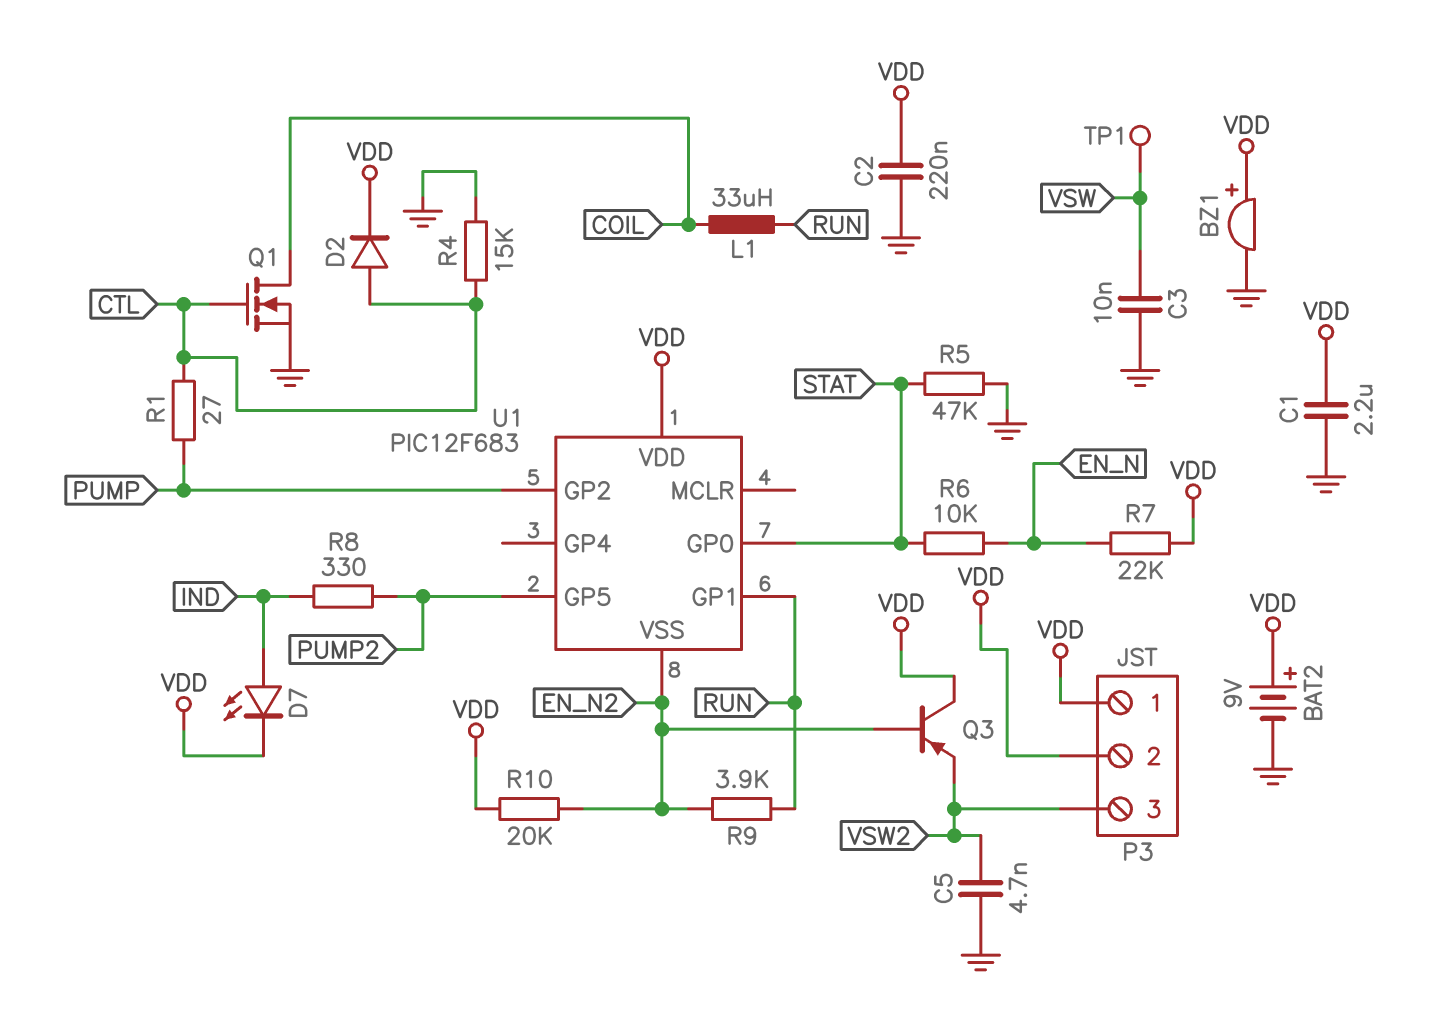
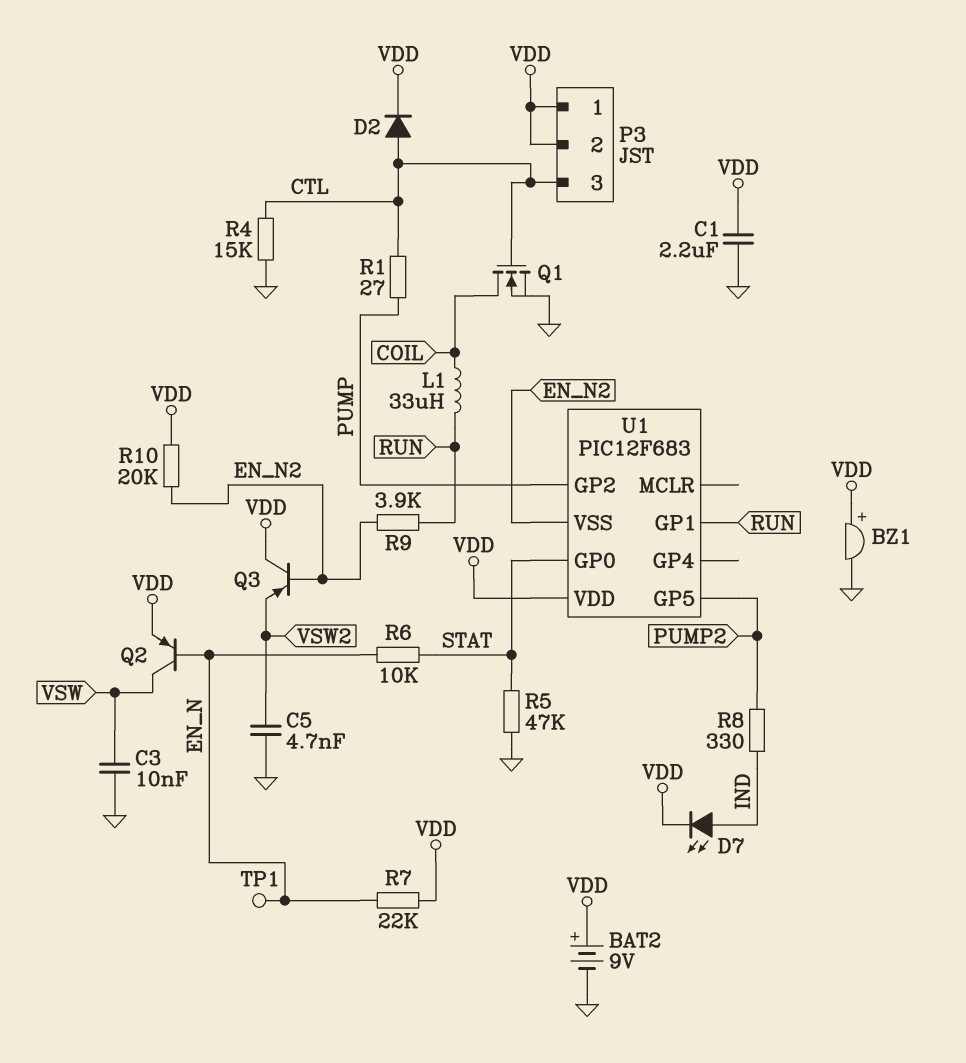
C2: 220nF (GND, VDD) -> none
P3 pin 3: VSW2 -> CTL
Q2: none -> PNP (B EN_N, C VSW, E VDD)
TP1: test point (VSW) -> test point (EN_N)

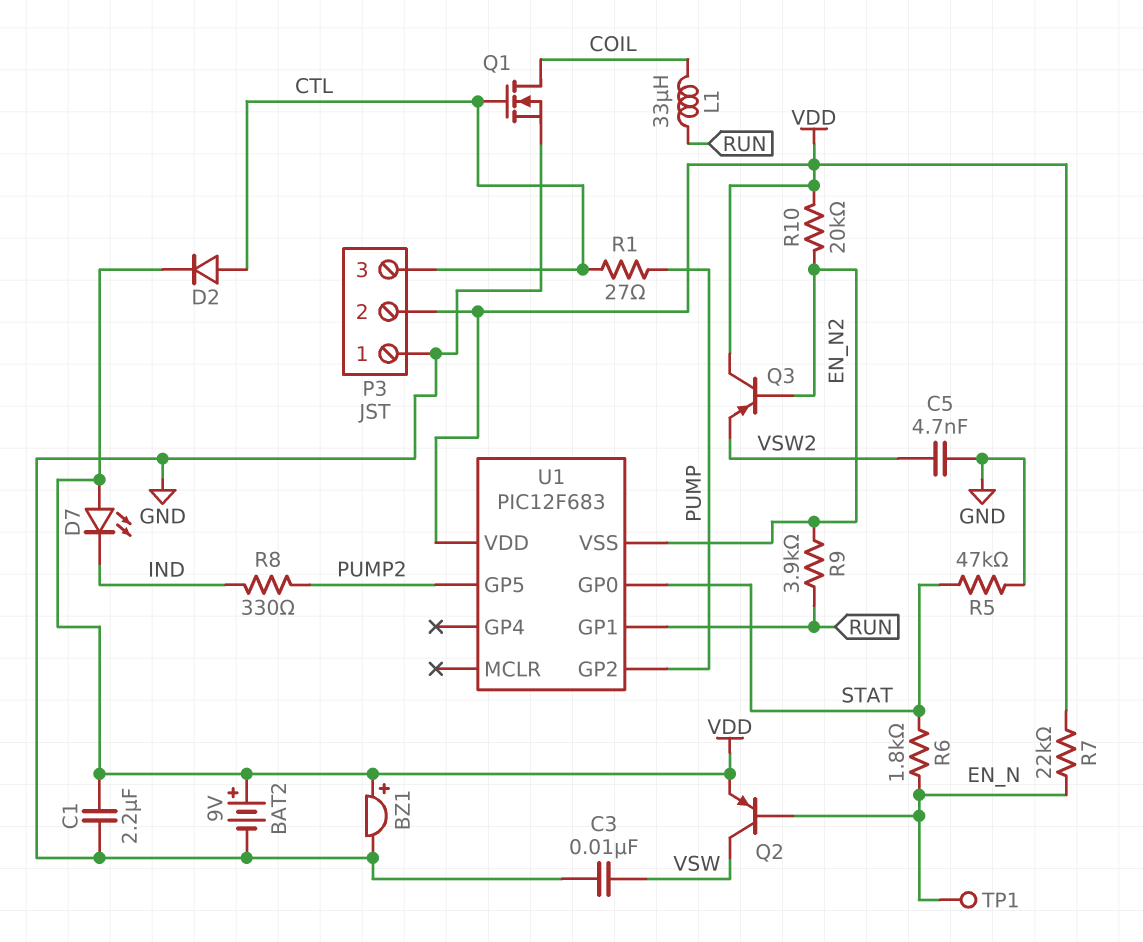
D7: LED (A IND, K VDD) -> LED (A VDD, K IND)
P3 pin 1: VDD -> GND
R4: 15k (CTL, GND) -> none
R6: 10k (EN_N, STAT) -> 1.8k (EN_N, STAT)

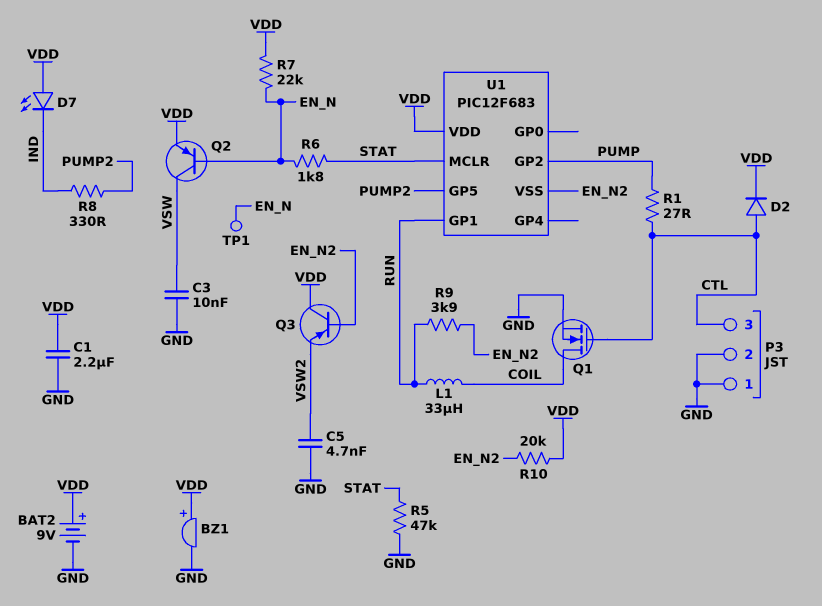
P3 pin 2: VDD -> GND
U1 pin GP0: STAT -> none
U1 pin MCLR: none -> STAT

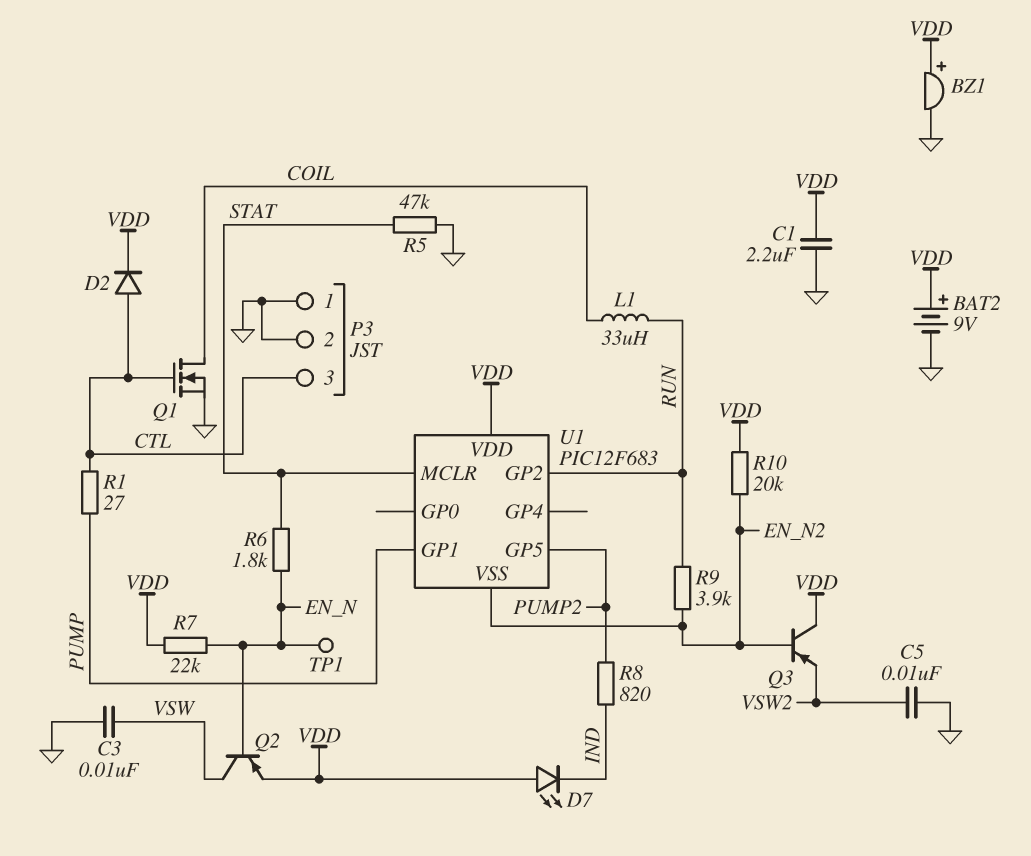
C5: 4.7nF (GND, VSW2) -> 10nF (GND, VSW2)
R8: 330 (IND, PUMP2) -> 820 (IND, PUMP2)
U1 pin GP1: RUN -> PUMP
U1 pin GP2: PUMP -> RUN

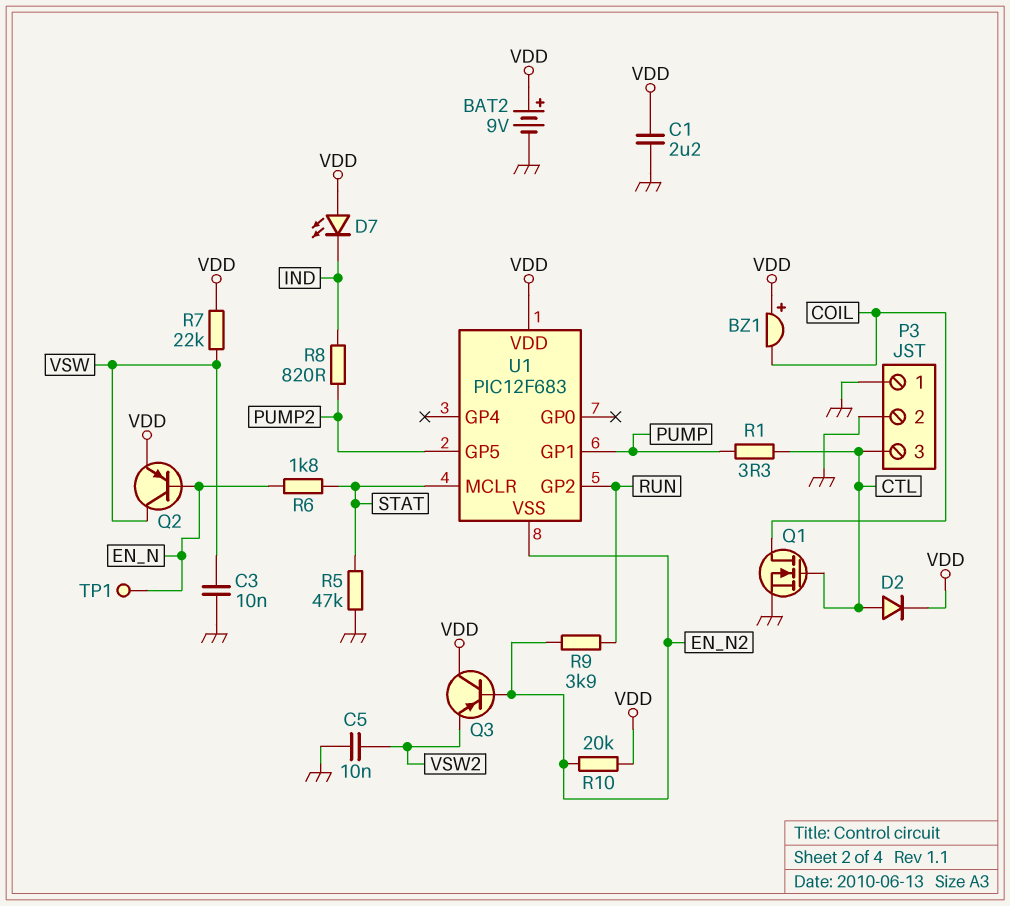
BZ1: buzzer (plus VDD, minus GND) -> buzzer (plus VDD, minus COIL)
L1: 33uH (COIL, RUN) -> none
R1: 27 (CTL, PUMP) -> 3.3 (CTL, PUMP)
R7: 22k (EN_N, VDD) -> 22k (VDD, VSW)

